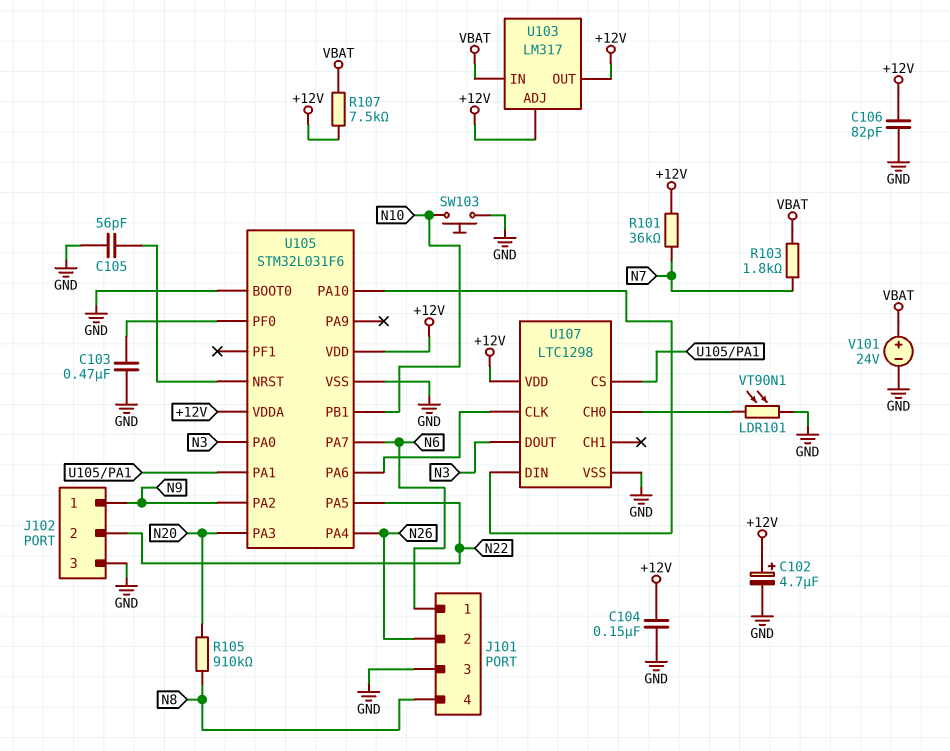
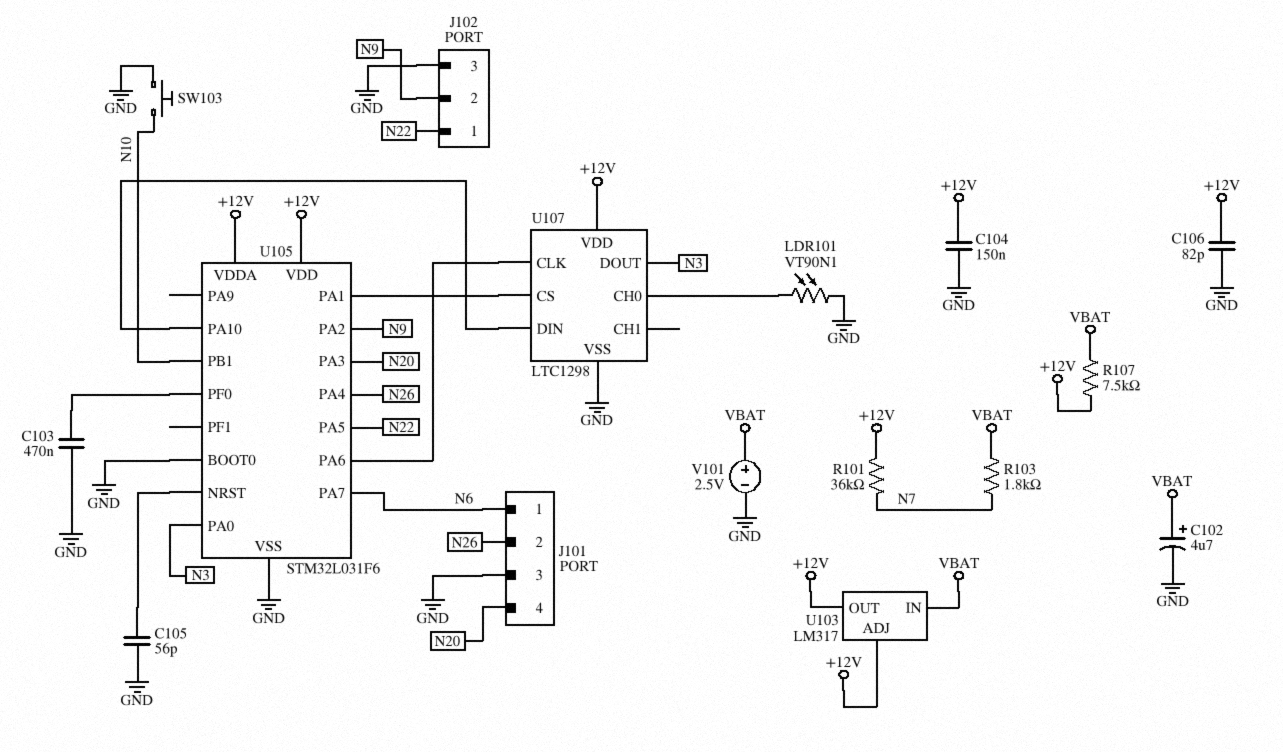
C102: 4.7uF (plus +12V, minus GND) -> 4.7uF (plus VBAT, minus GND)
J101 pin 4: N8 -> N20
J102 pin 1: N9 -> N22
J102 pin 2: N22 -> N9
R105: 910k (N8, N20) -> none
V101: 24V (plus VBAT, minus GND) -> 2.5V (plus VBAT, minus GND)

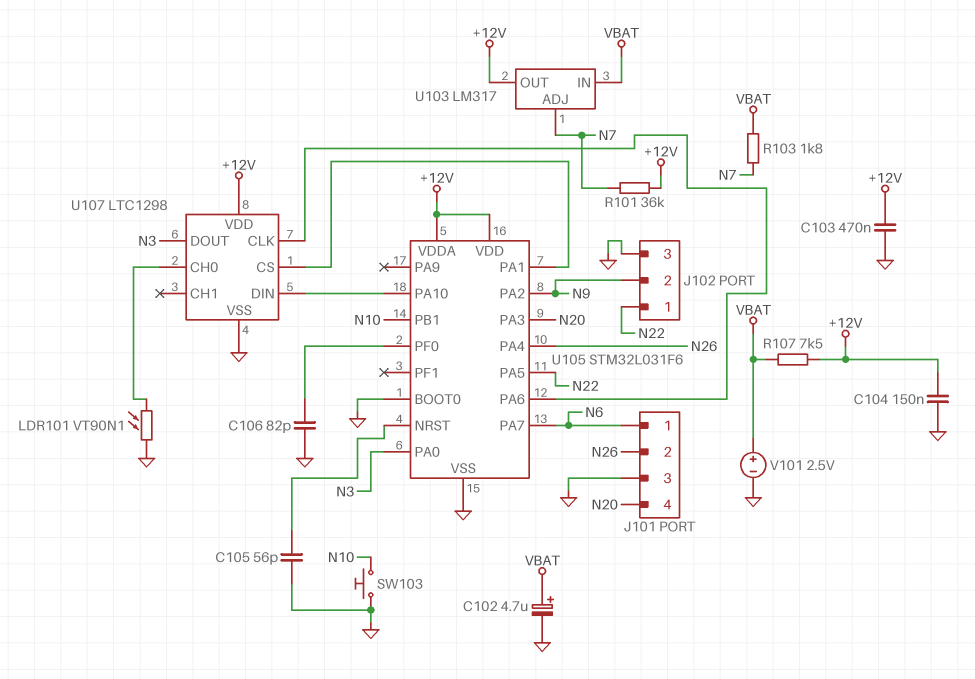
C103: 470nF (GND, U105/PF0) -> 470nF (+12V, GND)
C106: 82pF (+12V, GND) -> 82pF (GND, U105/PF0)
U103 pin ADJ: +12V -> N7

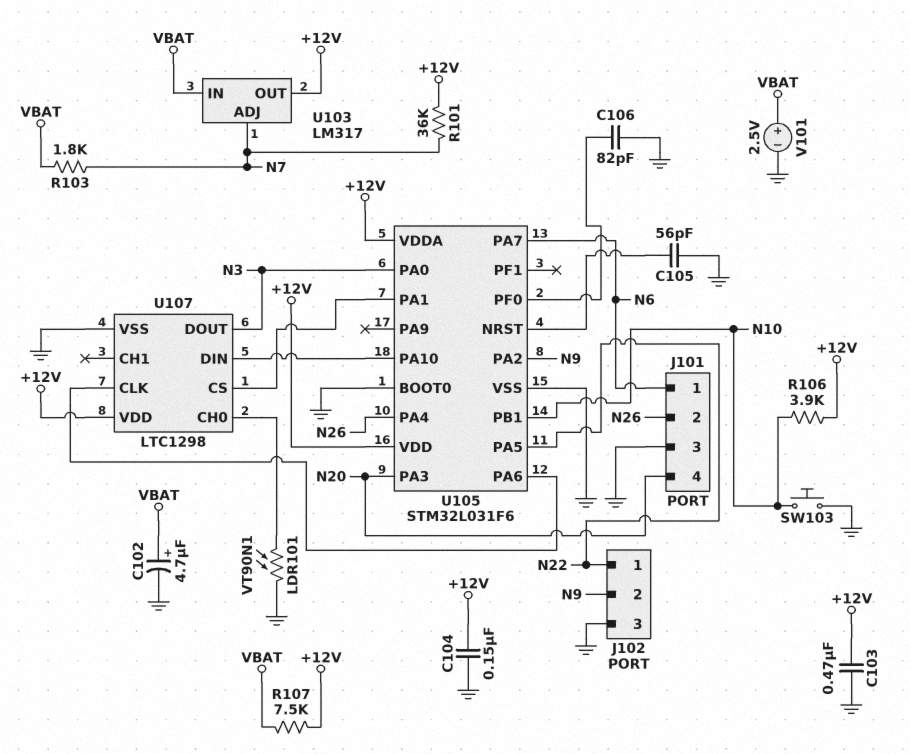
R106: none -> 3.9k (+12V, N10)

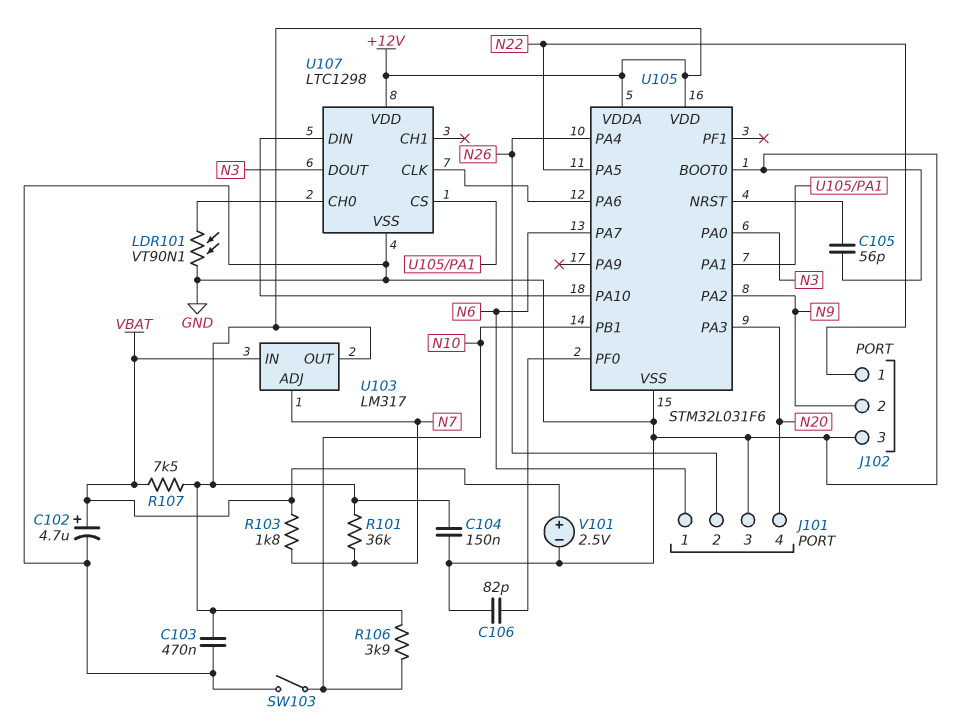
SW103: button (GND, N10) -> switch (GND, N10)

